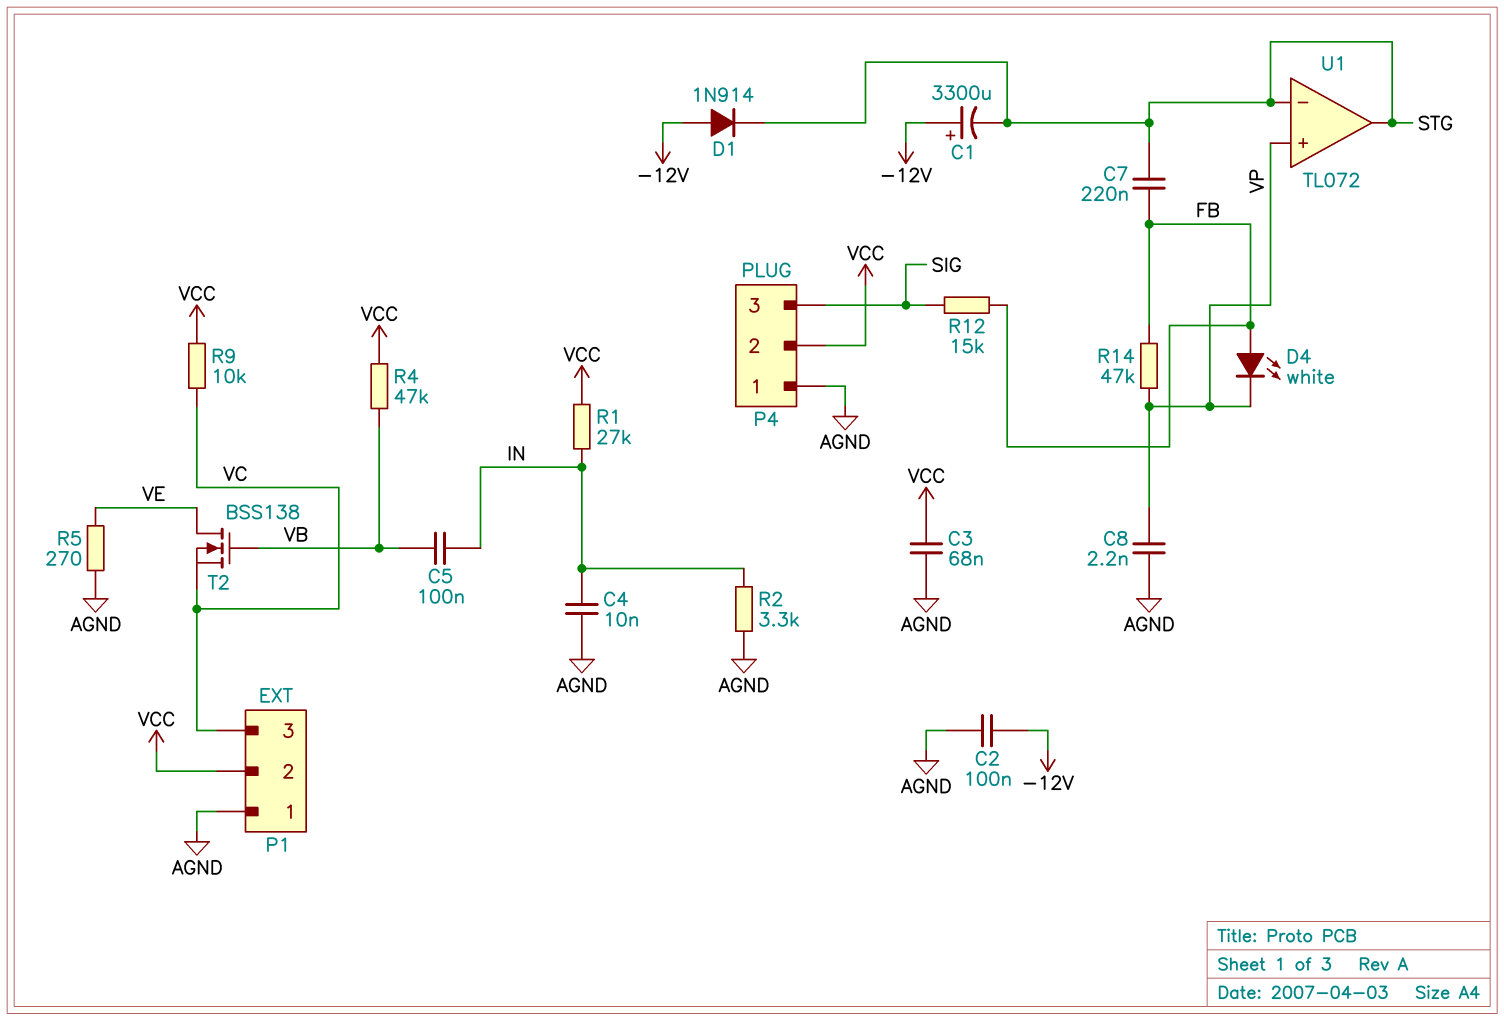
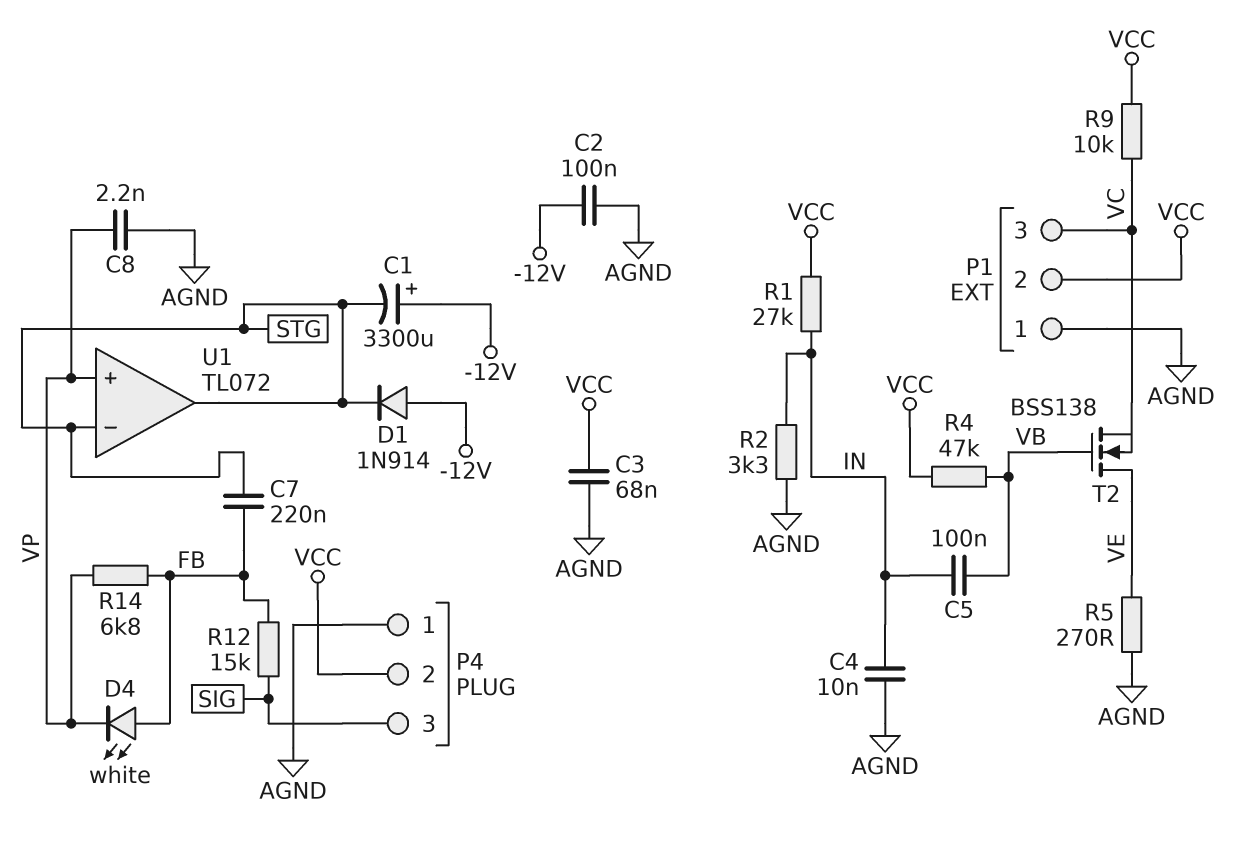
R14: 47k (FB, VP) -> 6.8k (FB, VP)

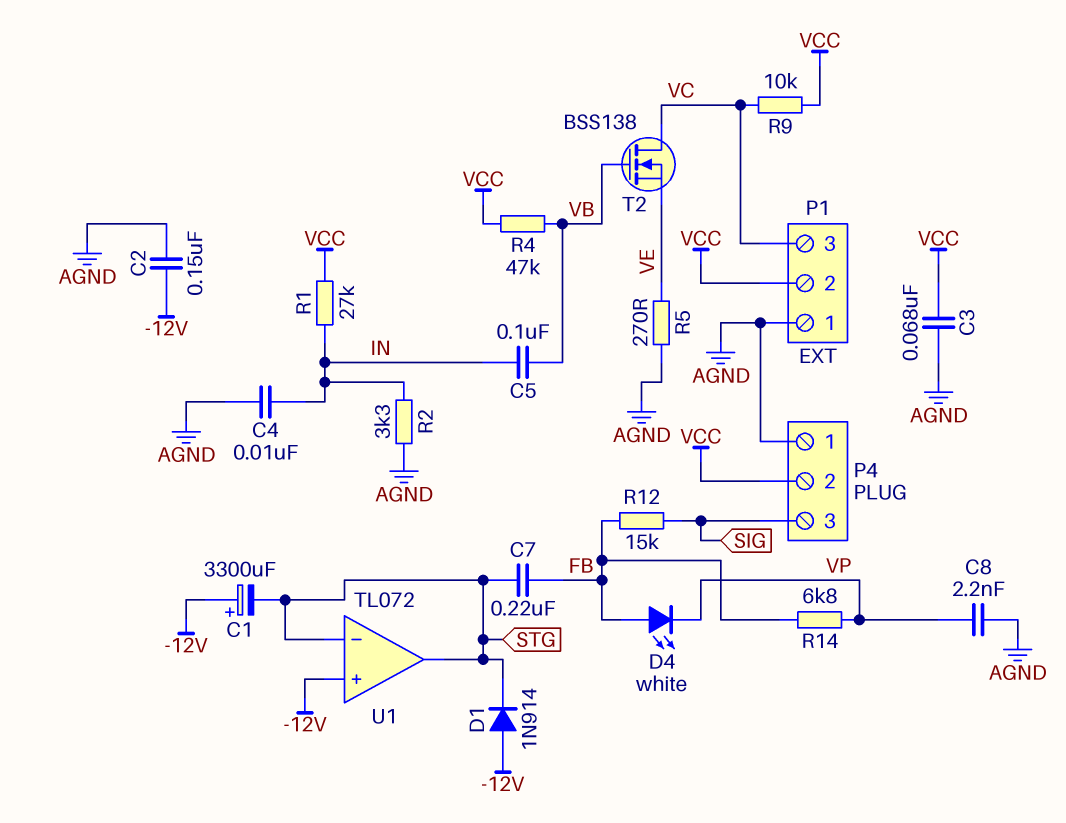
C2: 100nF (-12V, AGND) -> 150nF (-12V, AGND)
T2: NMOS BSS138 (G VB, D VE, S VC) -> NMOS BSS138 (G VB, D VC, S VE)
U1 pin in+: VP -> -12V

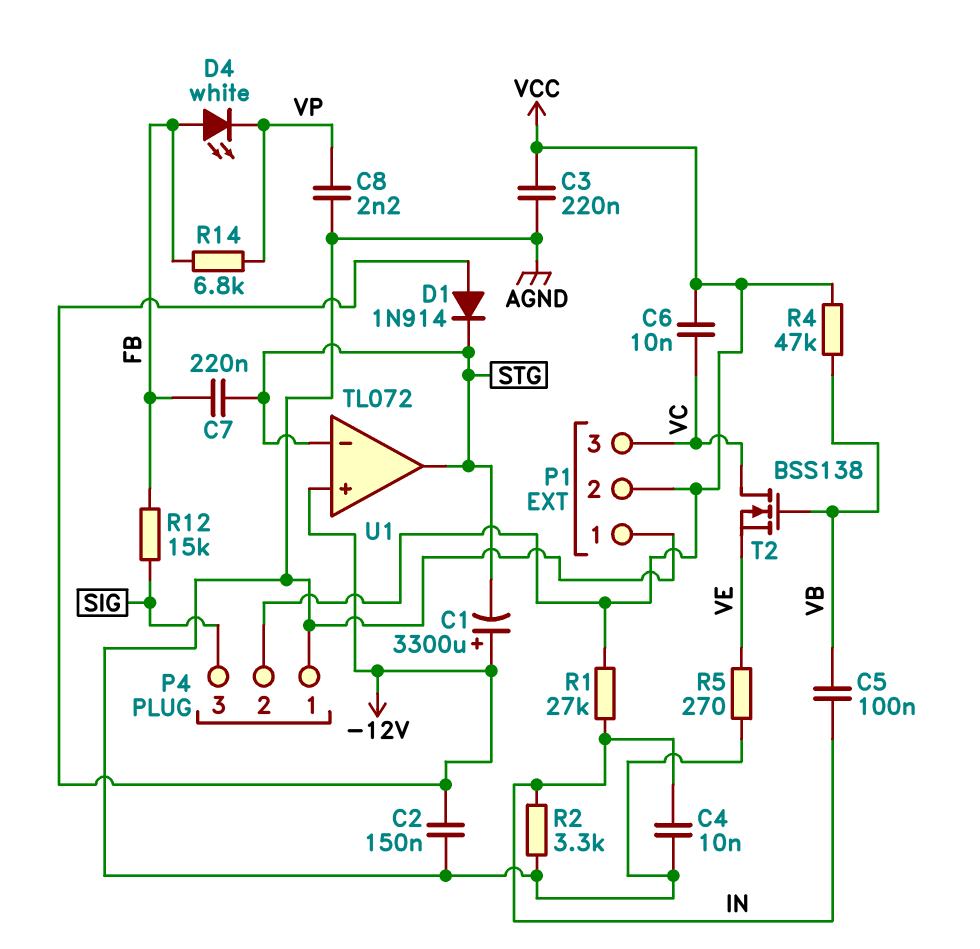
C3: 68nF (AGND, VCC) -> 220nF (AGND, VCC)
C6: none -> 10nF (VC, VCC)
R9: 10k (VC, VCC) -> none

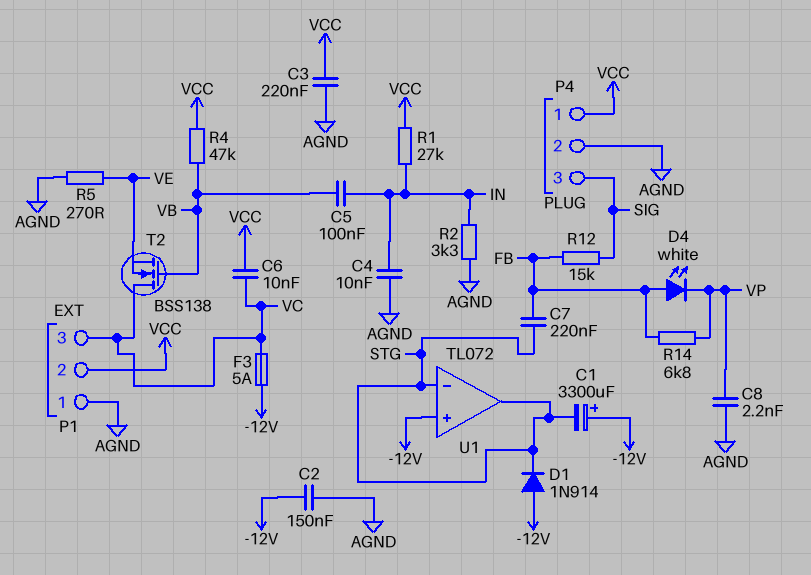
F3: none -> 5A (-12V, VC)
P4 pin 1: AGND -> VCC
P4 pin 2: VCC -> AGND

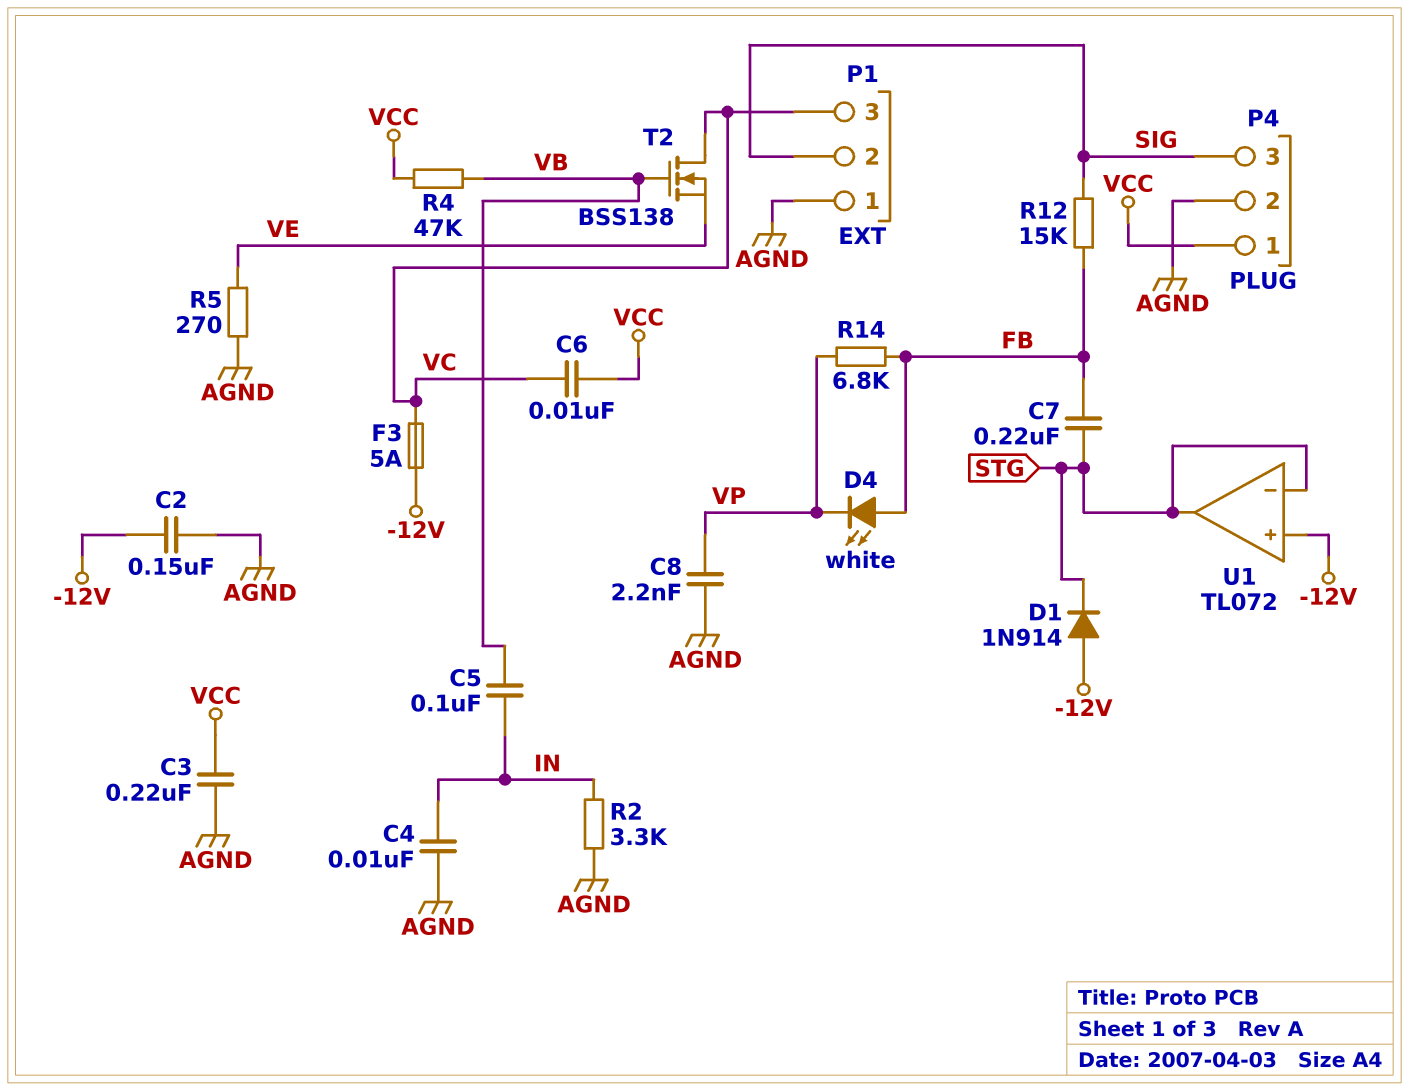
C1: 3300uF (plus -12V, minus STG) -> none
P1 pin 2: VCC -> SIG
R1: 27k (IN, VCC) -> none

